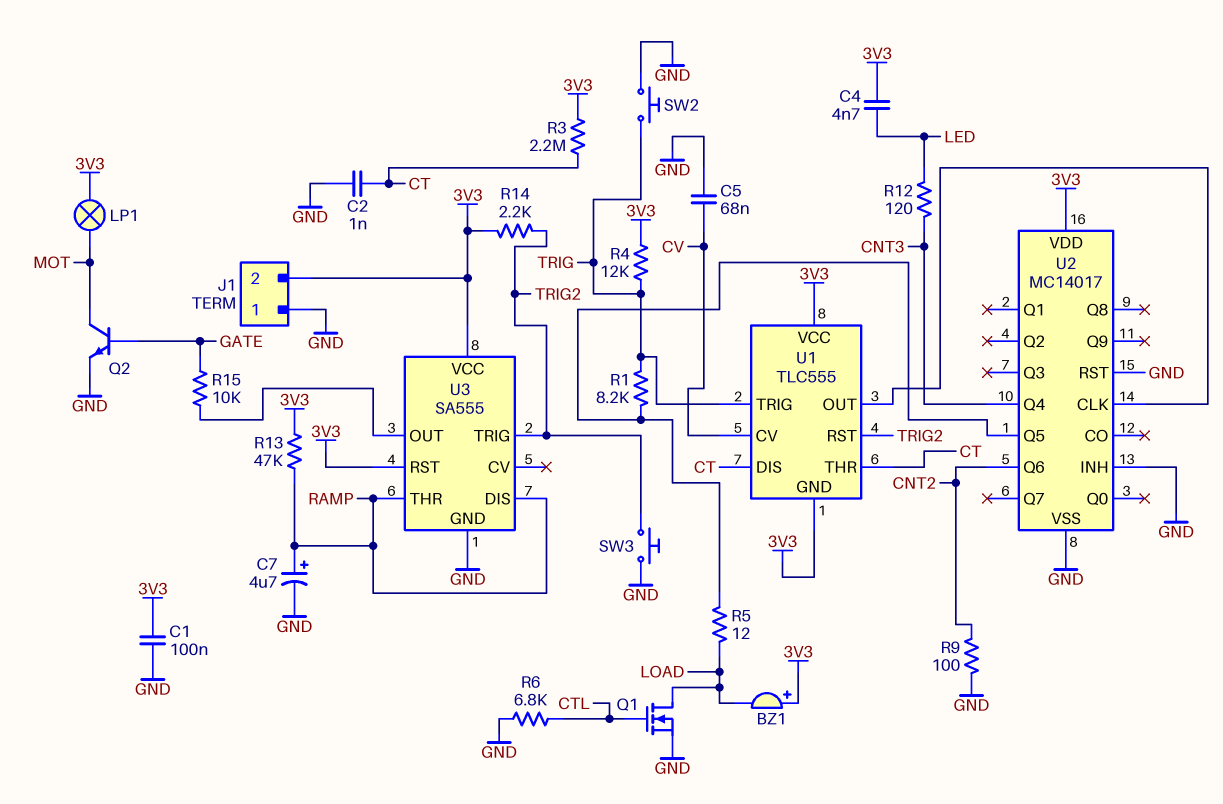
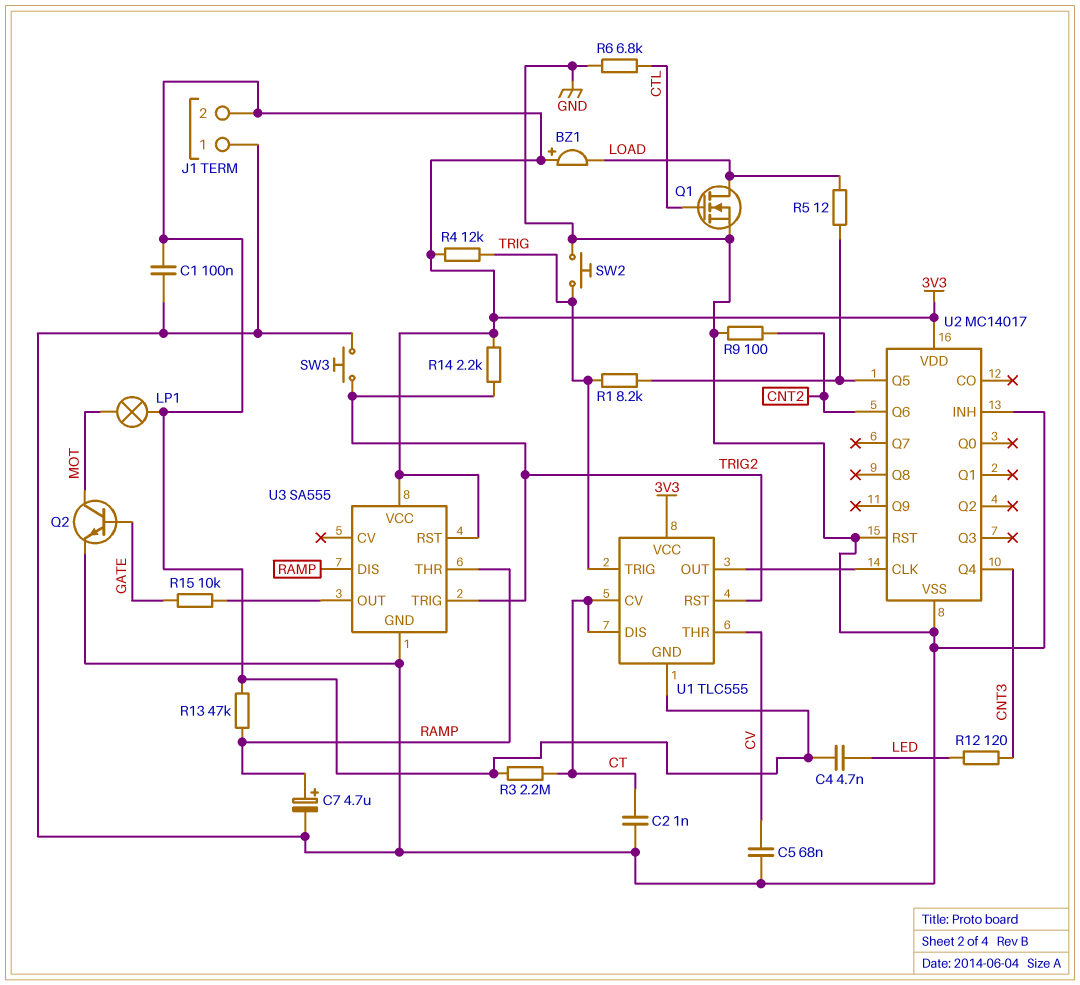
U1 pin CV: CV -> CT
U1 pin THR: CT -> CV

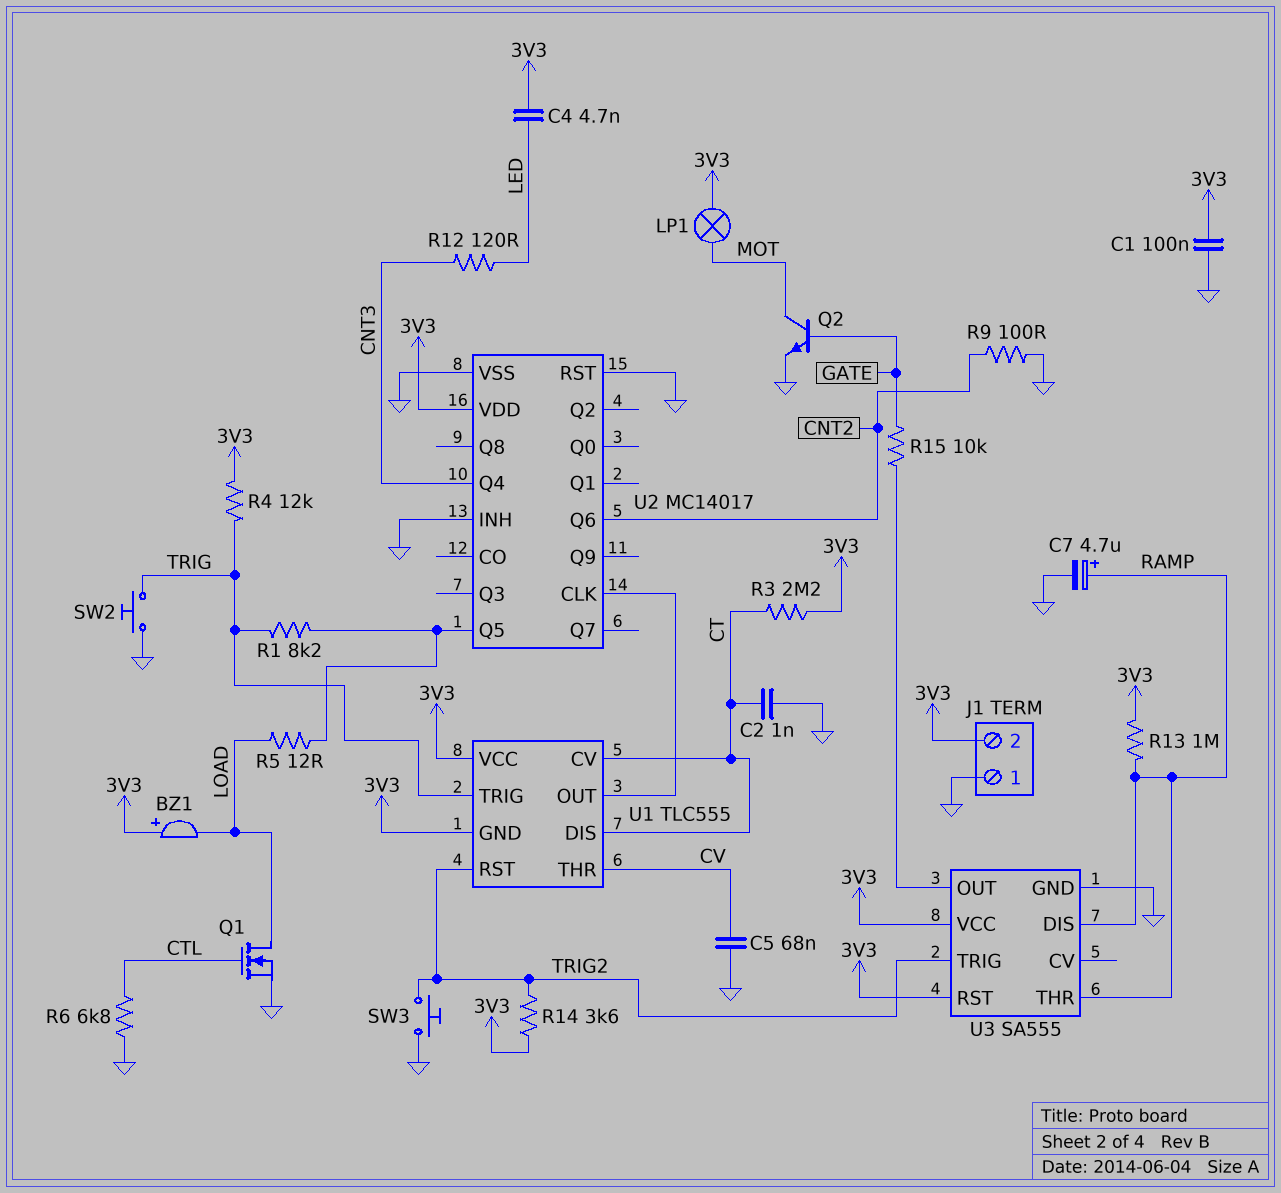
R13: 47k (3V3, RAMP) -> 1M (3V3, RAMP)
R14: 2.2k (3V3, TRIG2) -> 3.6k (3V3, TRIG2)

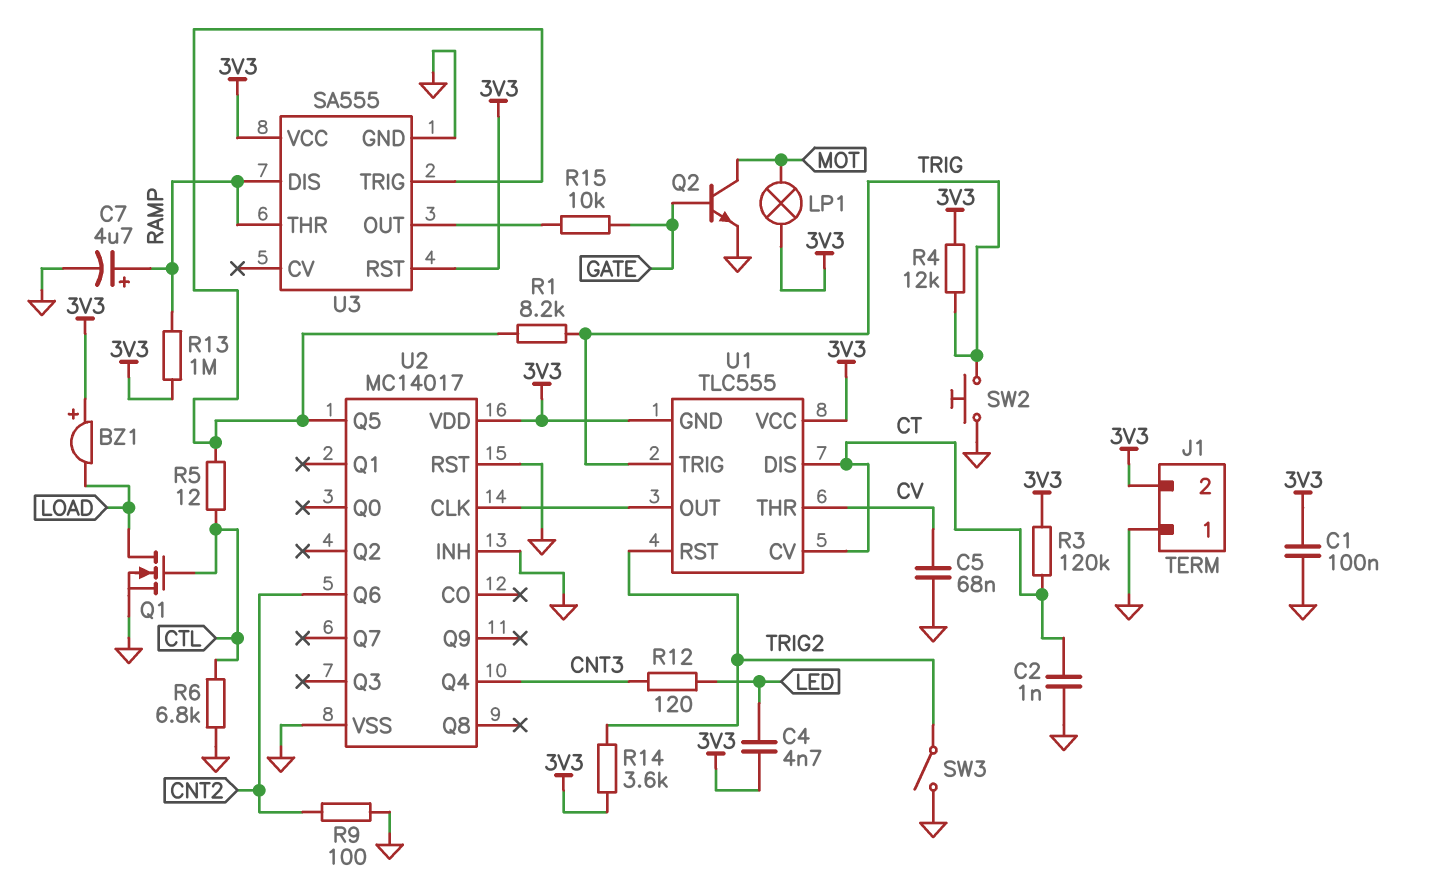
R3: 2.2M (3V3, CT) -> 120k (3V3, CT)
R5: 12 (LOAD, U2/Q5) -> 12 (CTL, U2/Q5)
SW3: button (GND, TRIG2) -> switch (GND, TRIG2)
U3 pin TRIG: TRIG2 -> U2/Q5

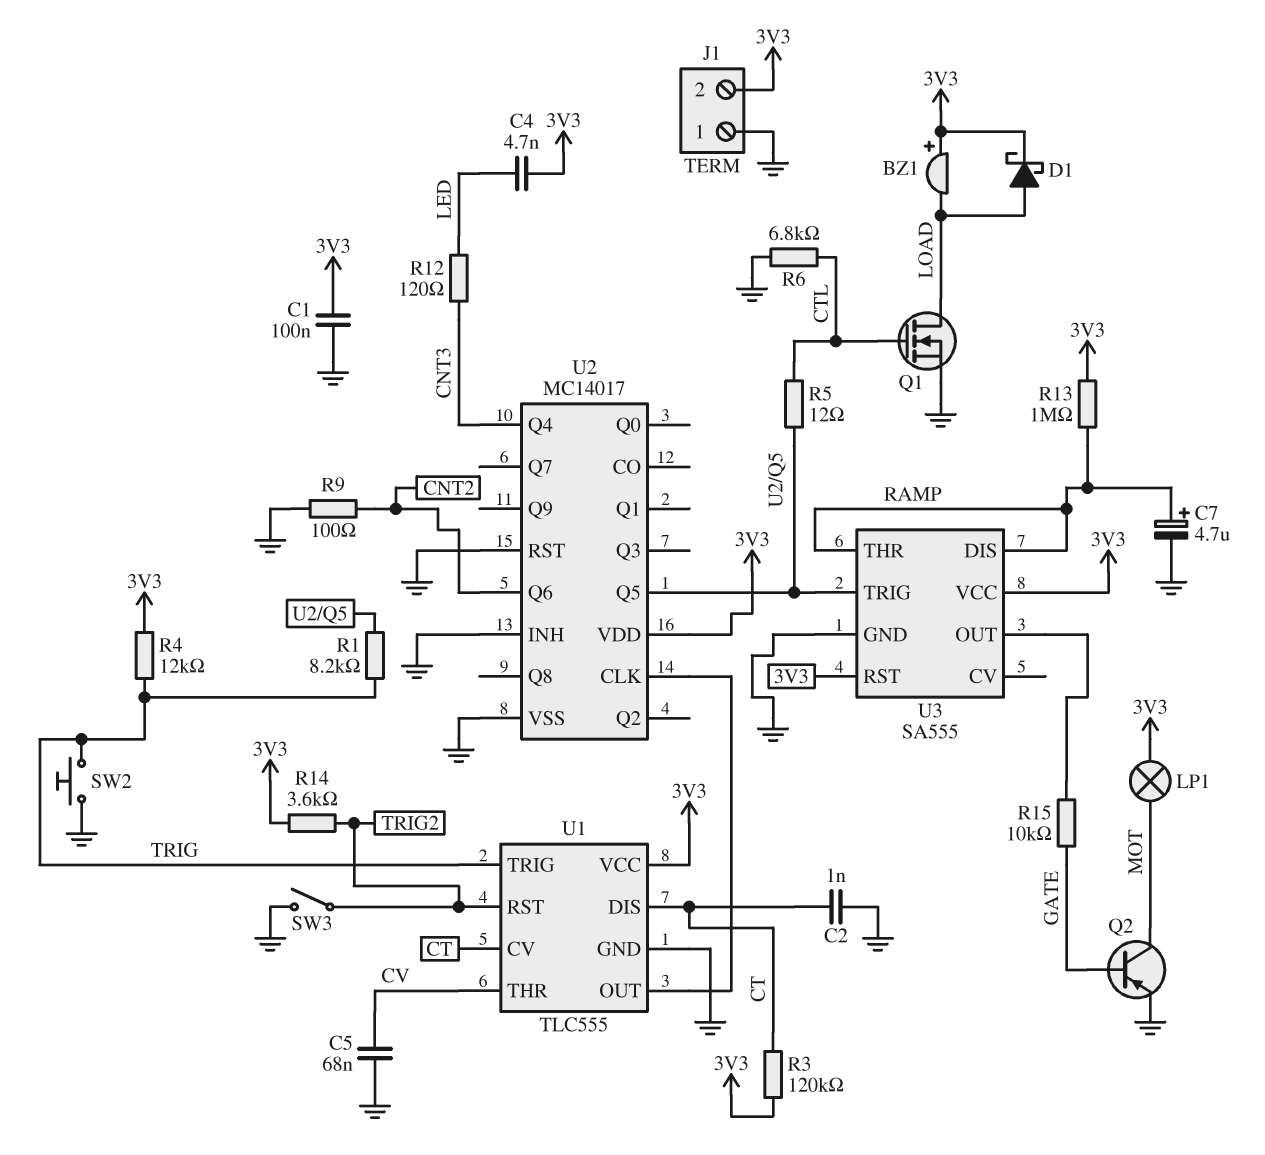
D1: none -> schottky (A LOAD, K 3V3)
Q2: NPN (B GATE, C MOT, E GND) -> PNP (B GATE, C MOT, E GND)
U1 pin GND: 3V3 -> GND

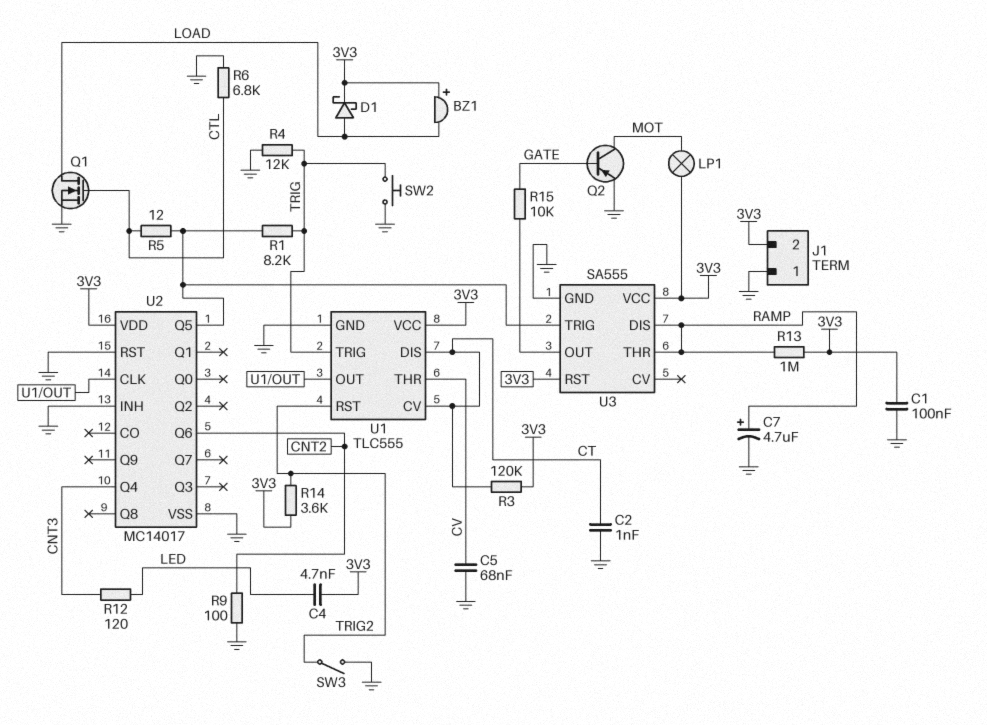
R4: 12k (3V3, TRIG) -> 12k (GND, TRIG)

